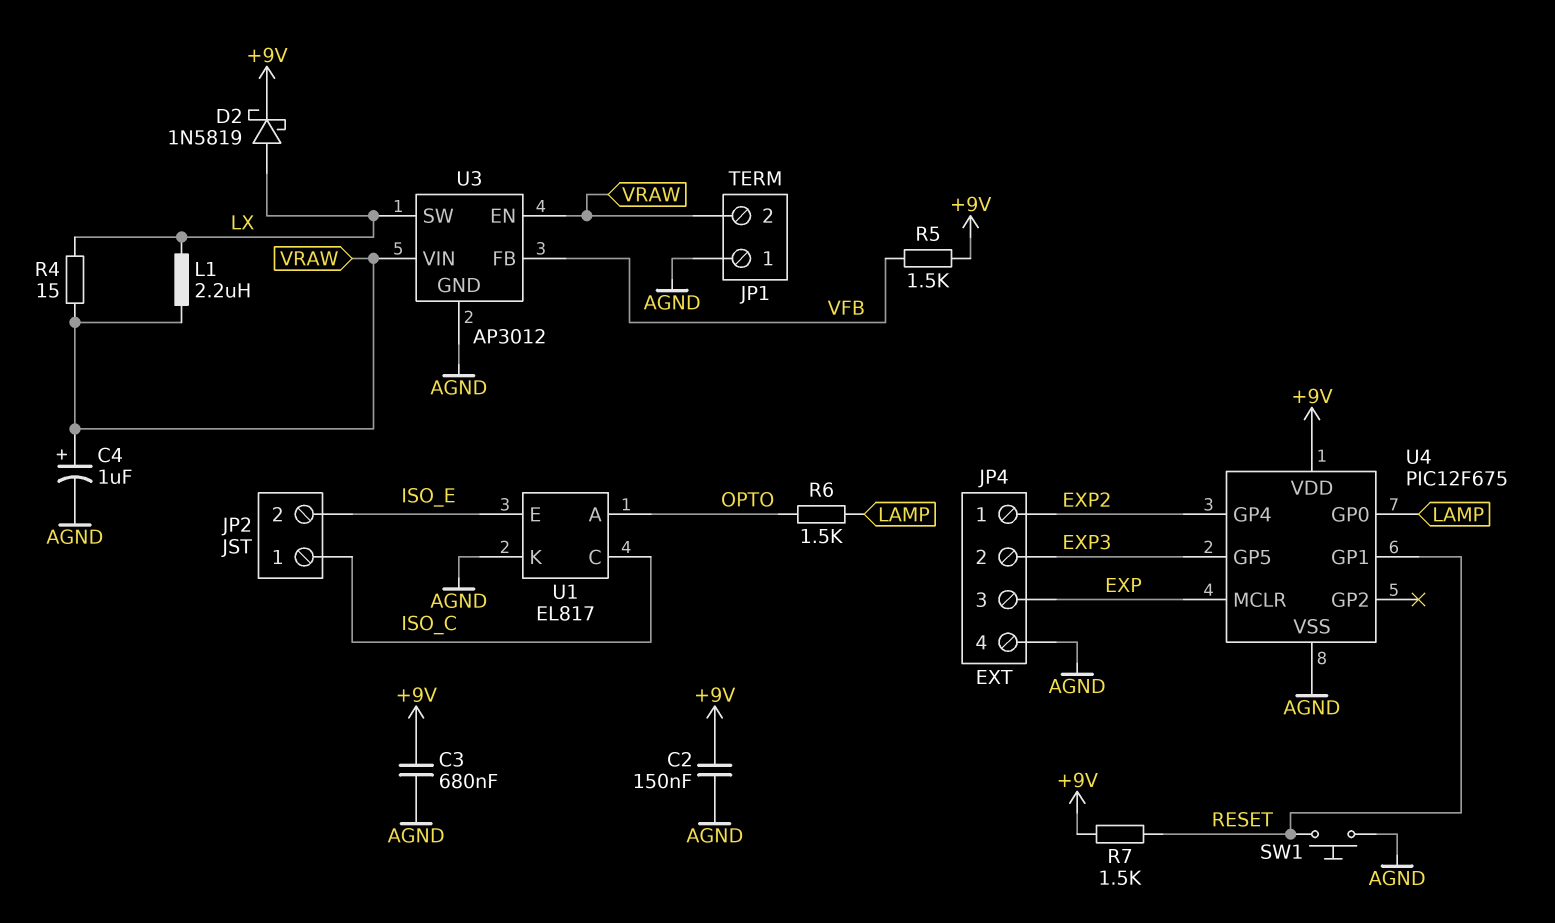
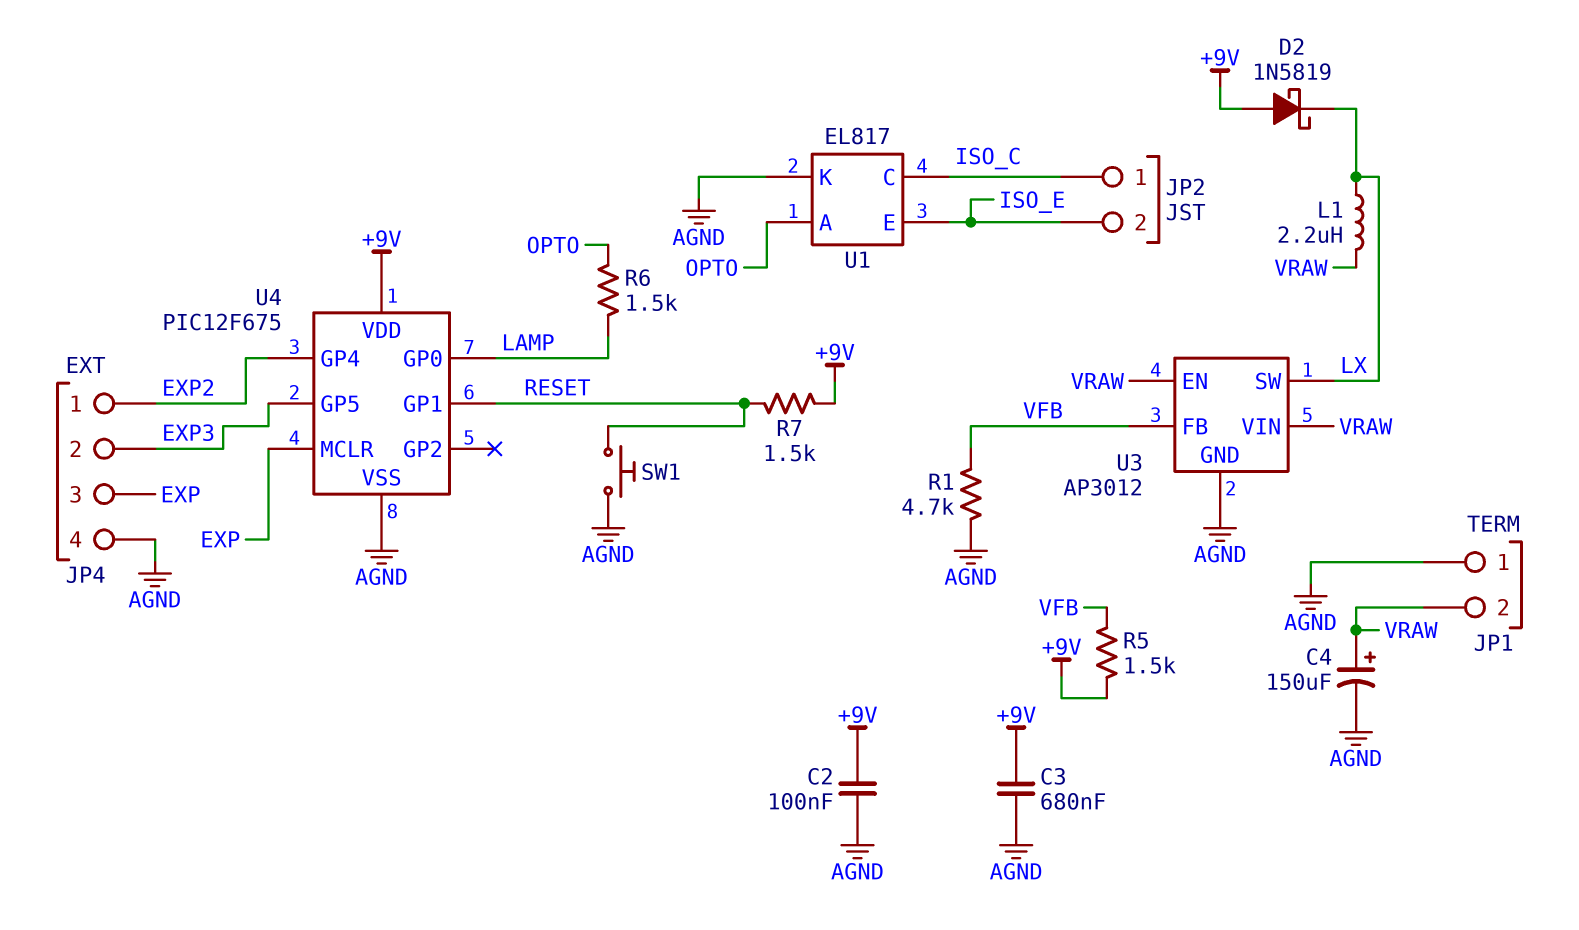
C2: 150nF (+9V, AGND) -> 100nF (+9V, AGND)
C4: 1uF (plus VRAW, minus AGND) -> 150uF (plus VRAW, minus AGND)
D2: schottky 1N5819 (A LX, K +9V) -> schottky 1N5819 (A +9V, K LX)
R1: none -> 4.7k (AGND, VFB)
R4: 15 (LX, VRAW) -> none

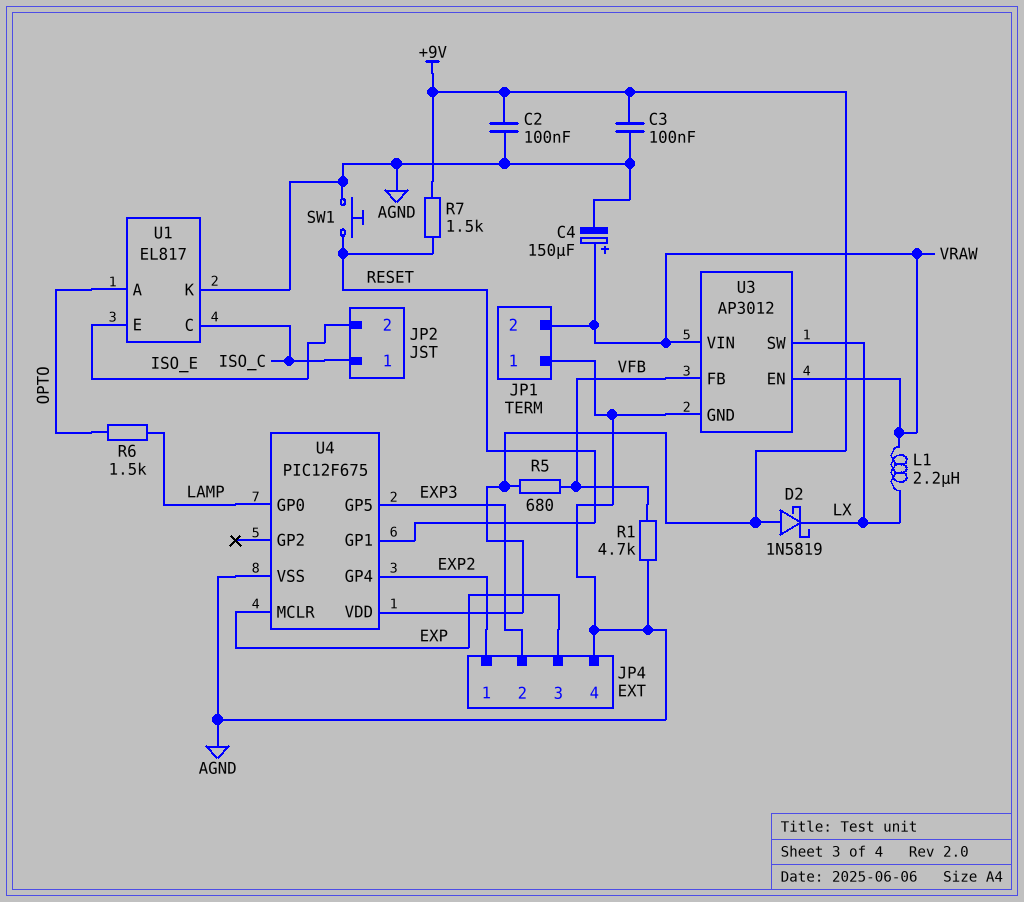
C3: 680nF (+9V, AGND) -> 100nF (+9V, AGND)
R5: 1.5k (+9V, VFB) -> 680 (+9V, VFB)

